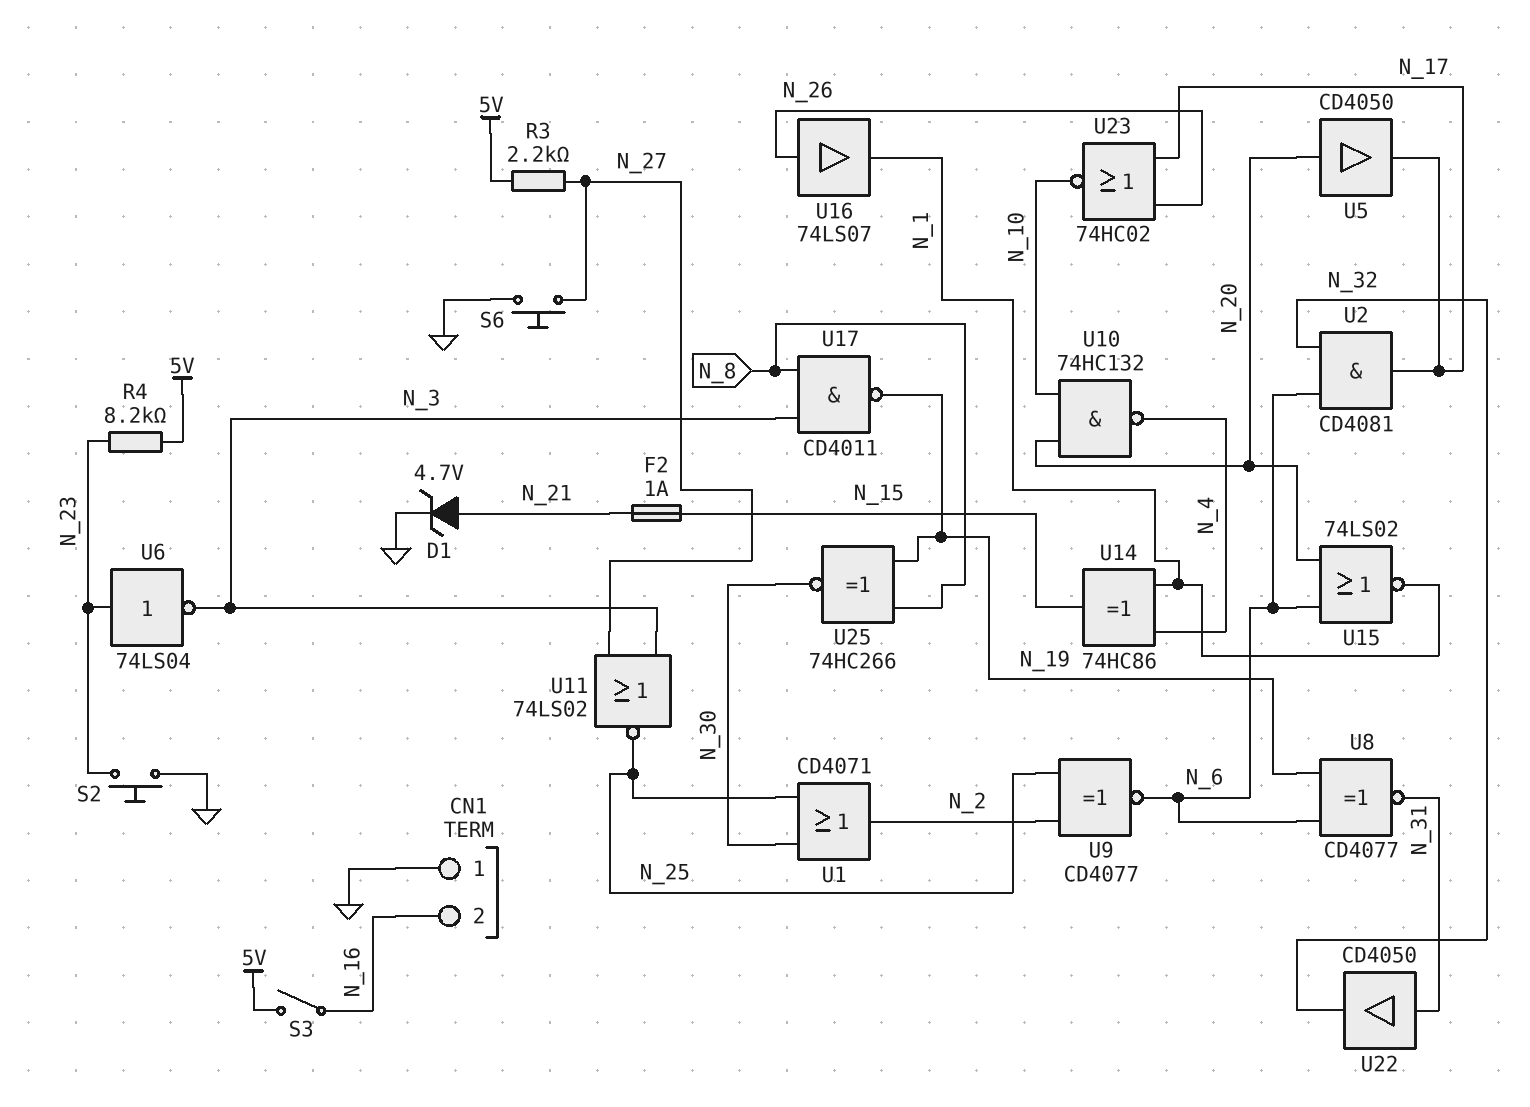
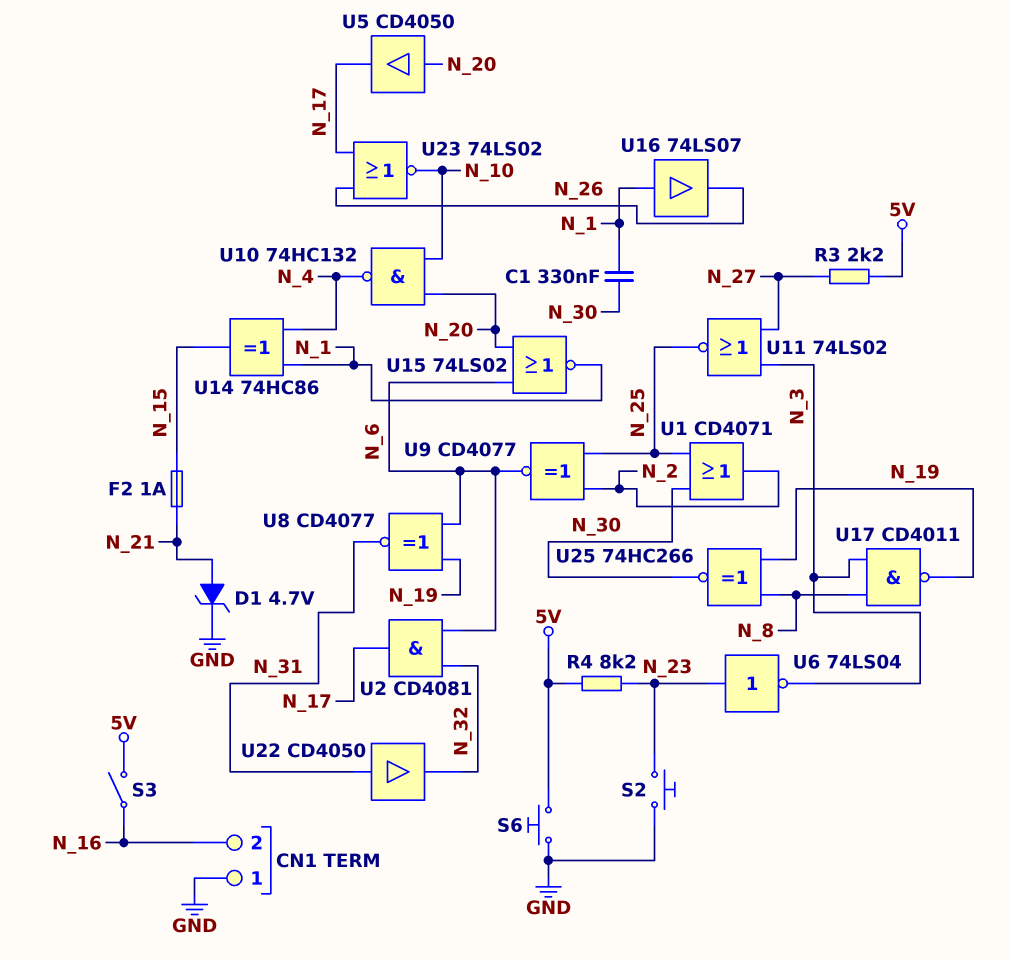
C1: none -> 330nF (N_1, N_30)
S6: button (GND, N_27) -> button (5V, GND)
U16: buffer 74LS07 (in N_26, out N_1) -> buffer 74LS07 (in N_1, out N_26)
U23: NOR 74HC02 (in N_17, in N_26, out N_10) -> NOR 74LS02 (in N_17, in N_26, out N_10)

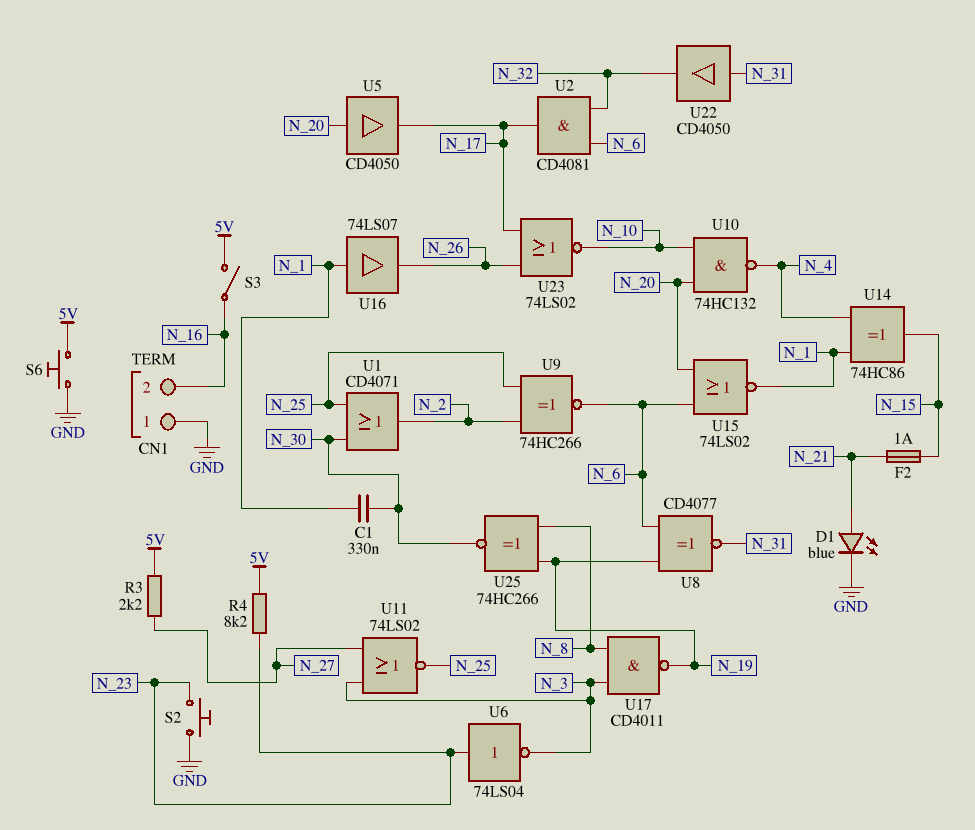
D1: zener 4.7V (A N_21, K GND) -> LED blue (A N_21, K GND)
U9: XNOR CD4077 (in N_2, in N_25, out N_6) -> XNOR 74HC266 (in N_2, in N_25, out N_6)

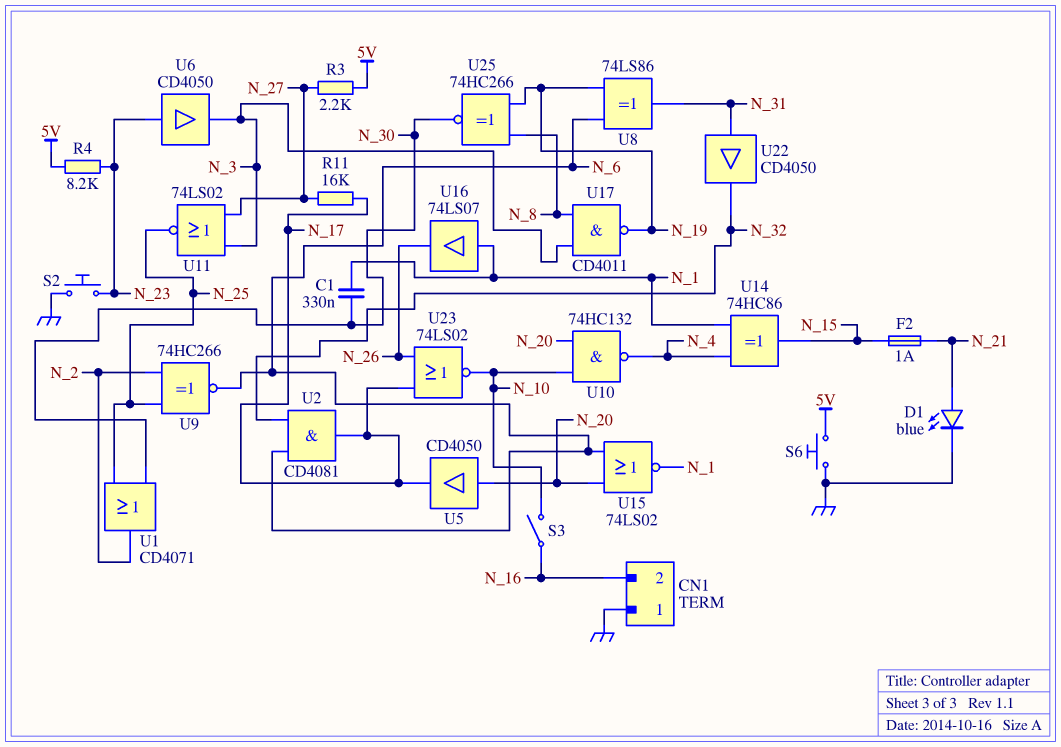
R11: none -> 16k (N_17, N_27)
S3: switch (5V, N_16) -> switch (N_10, N_16)
U6: NOT 74LS04 (in N_23, out N_3) -> buffer CD4050 (in N_23, out N_3)
U8: XNOR CD4077 (in N_6, in N_19, out N_31) -> XOR 74LS86 (in N_6, in N_19, out N_31)

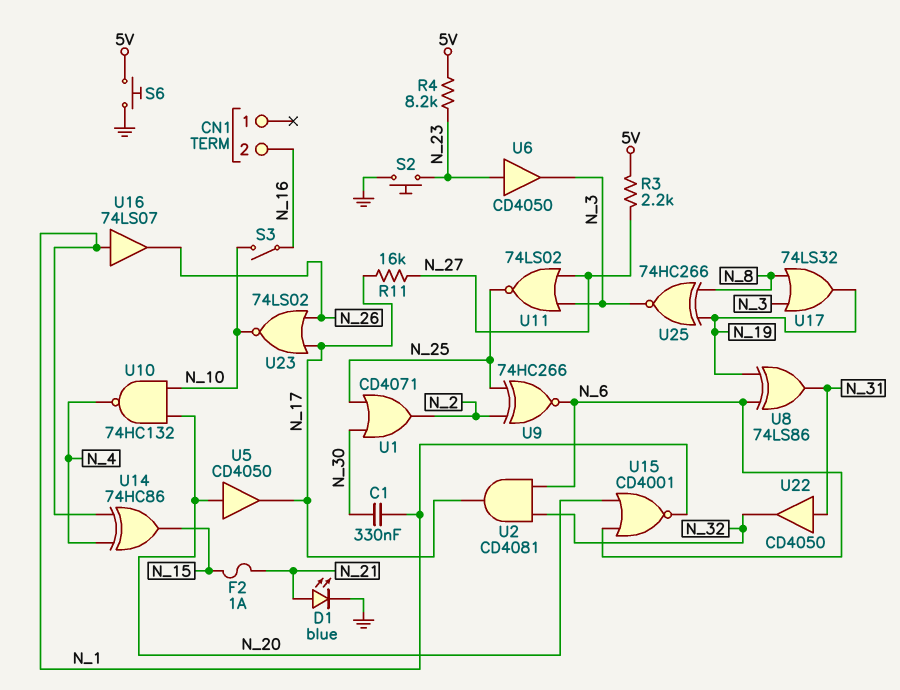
CN1 pin 1: GND -> none
U15: NOR 74LS02 (in N_6, in N_20, out N_1) -> NOR CD4001 (in N_6, in N_20, out N_1)
U17: NAND CD4011 (in N_3, in N_8, out N_19) -> OR 74LS32 (in N_3, in N_8, out N_19)
U25: XNOR 74HC266 (in N_8, in N_19, out N_30) -> XNOR 74HC266 (in N_8, in N_19, out N_3)

